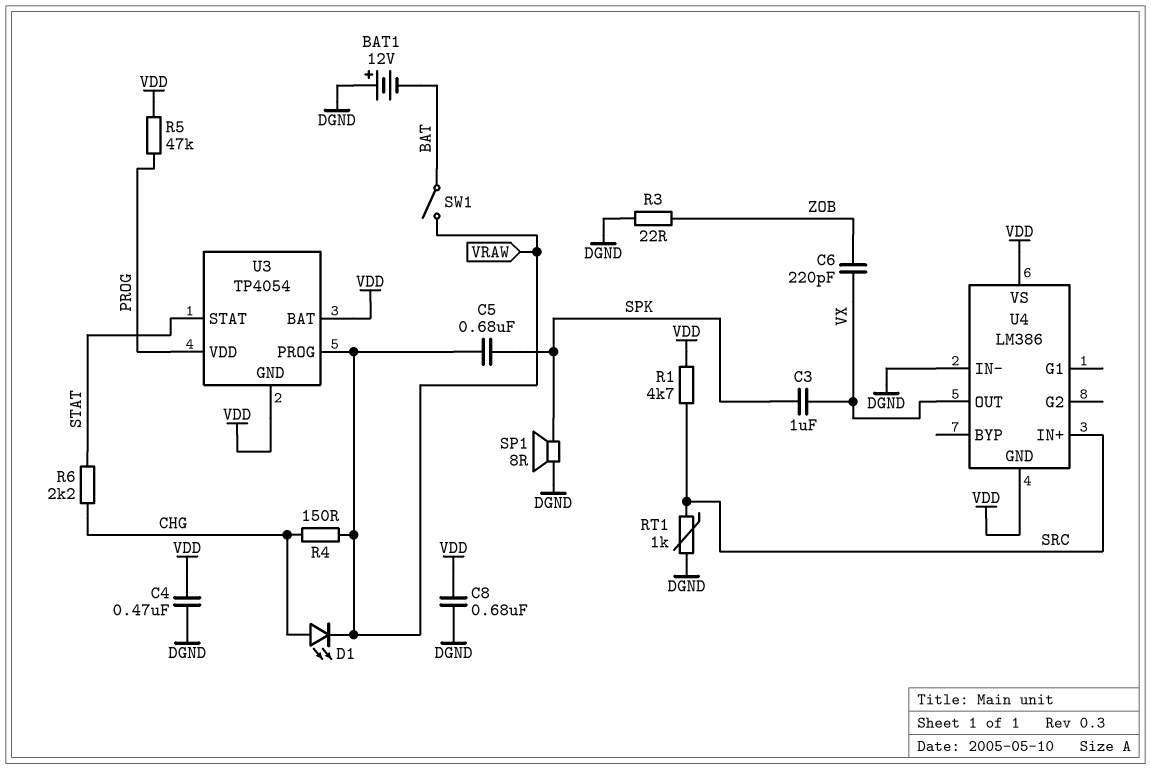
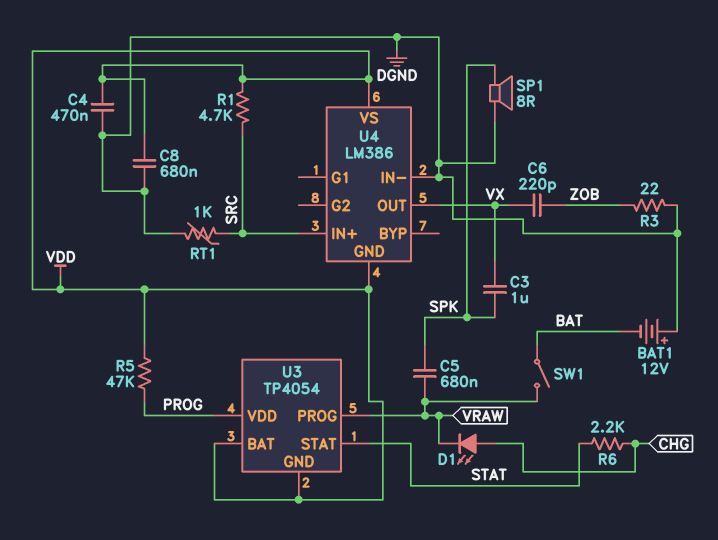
R4: 150 (CHG, VRAW) -> none

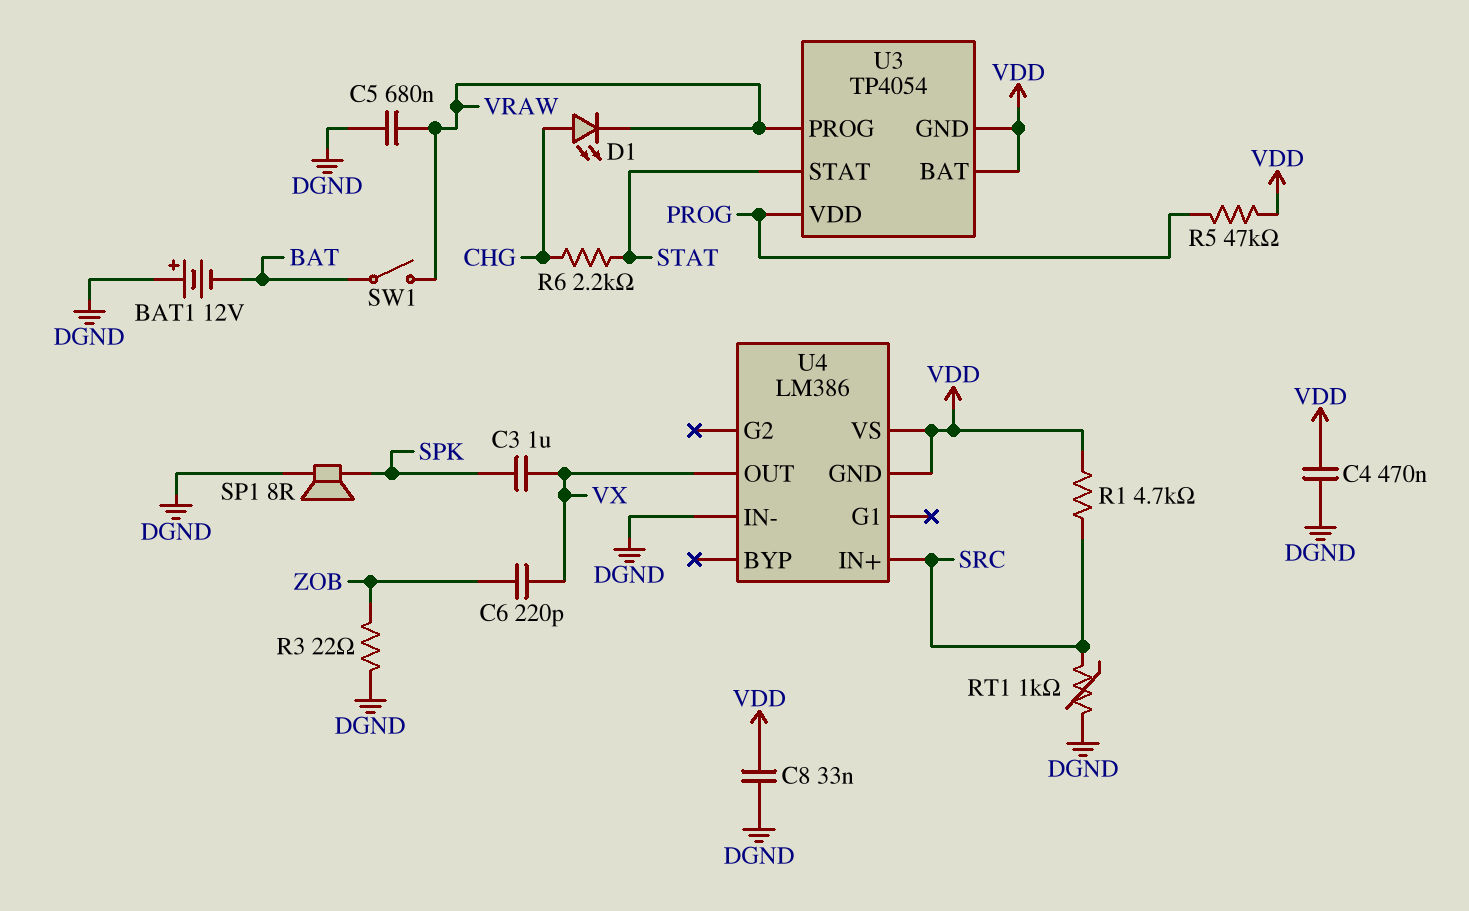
C5: 680nF (SPK, VRAW) -> 680nF (DGND, VRAW)
C8: 680nF (DGND, VDD) -> 33nF (DGND, VDD)

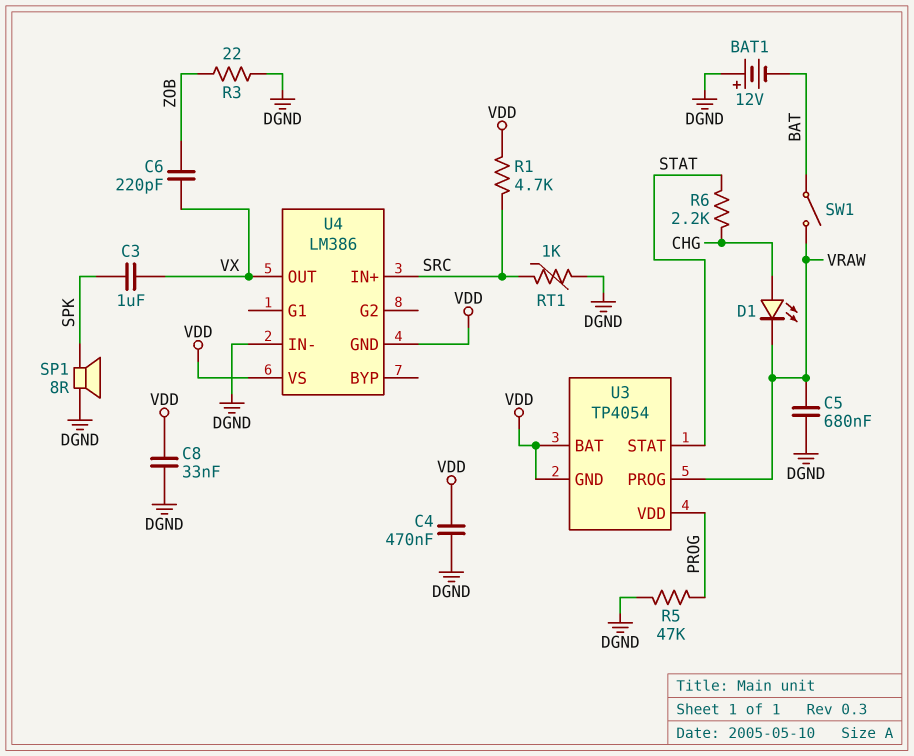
R5: 47k (PROG, VDD) -> 47k (DGND, PROG)

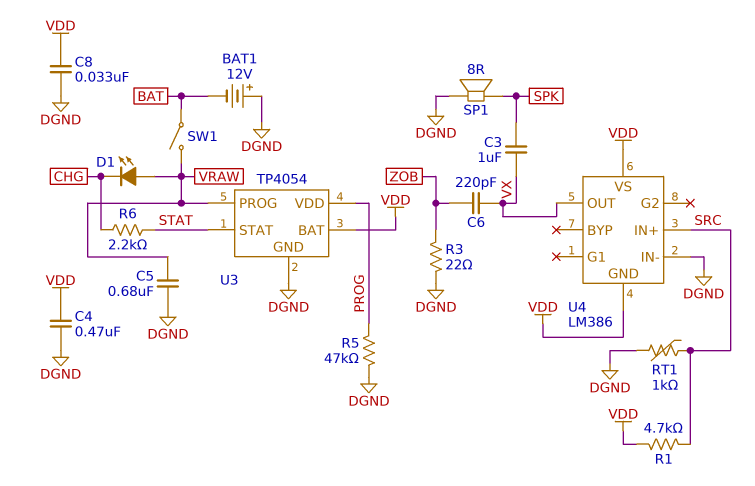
D1: LED (A CHG, K VRAW) -> LED (A VRAW, K CHG)
U3 pin GND: VDD -> DGND

